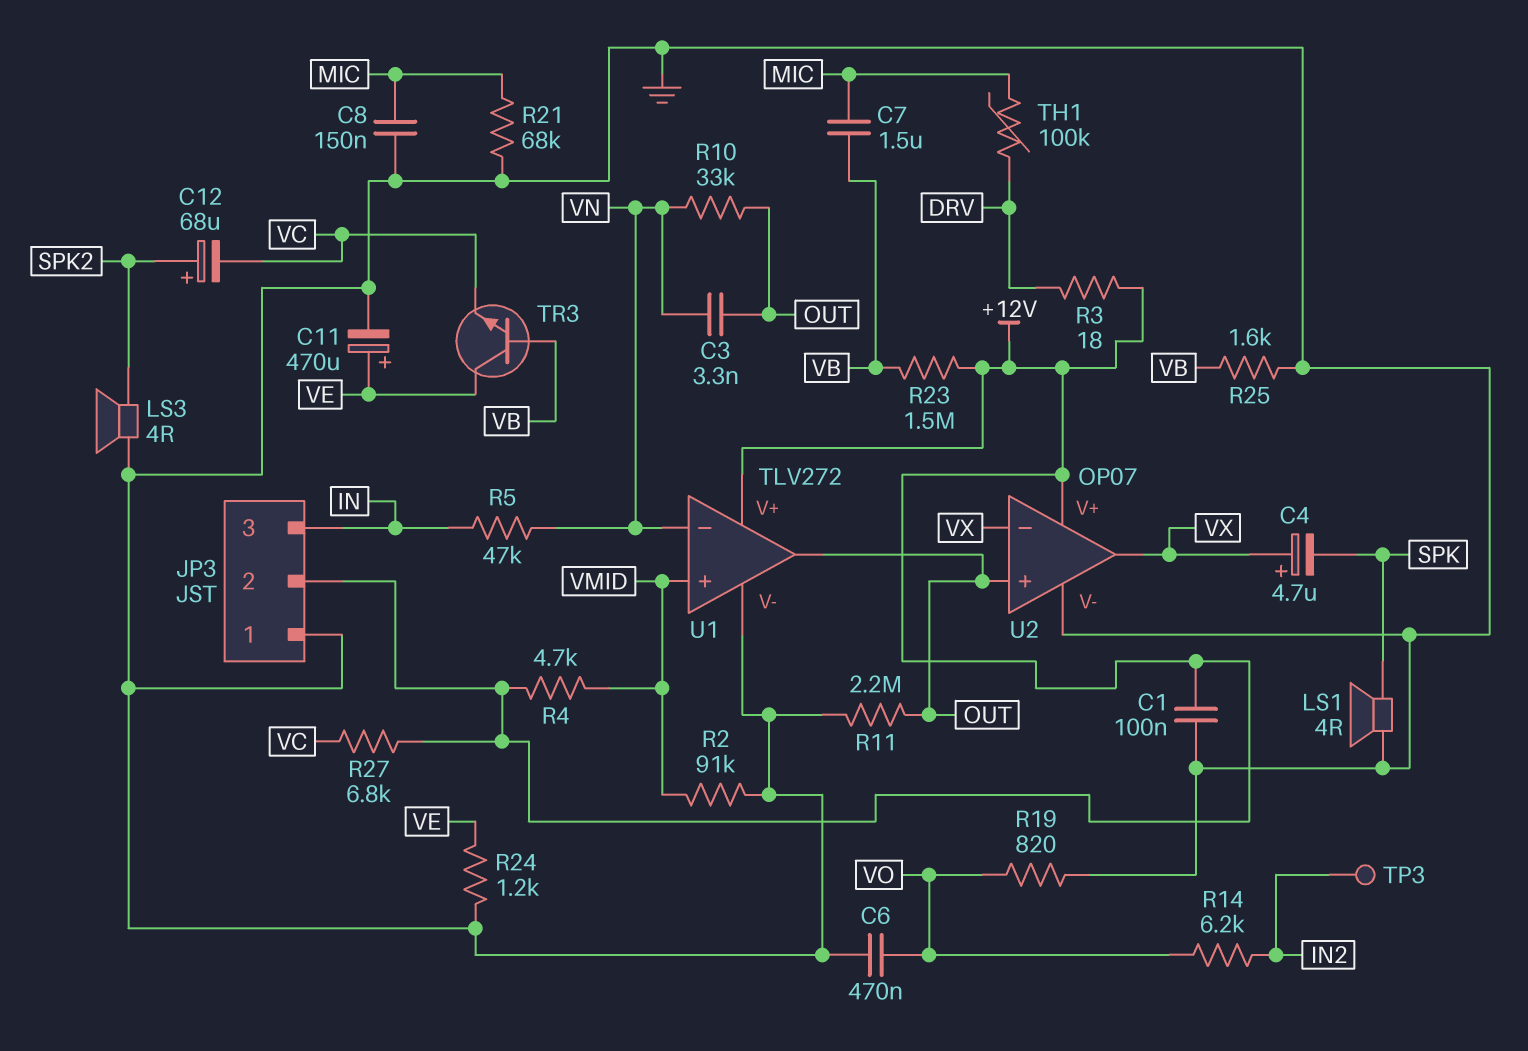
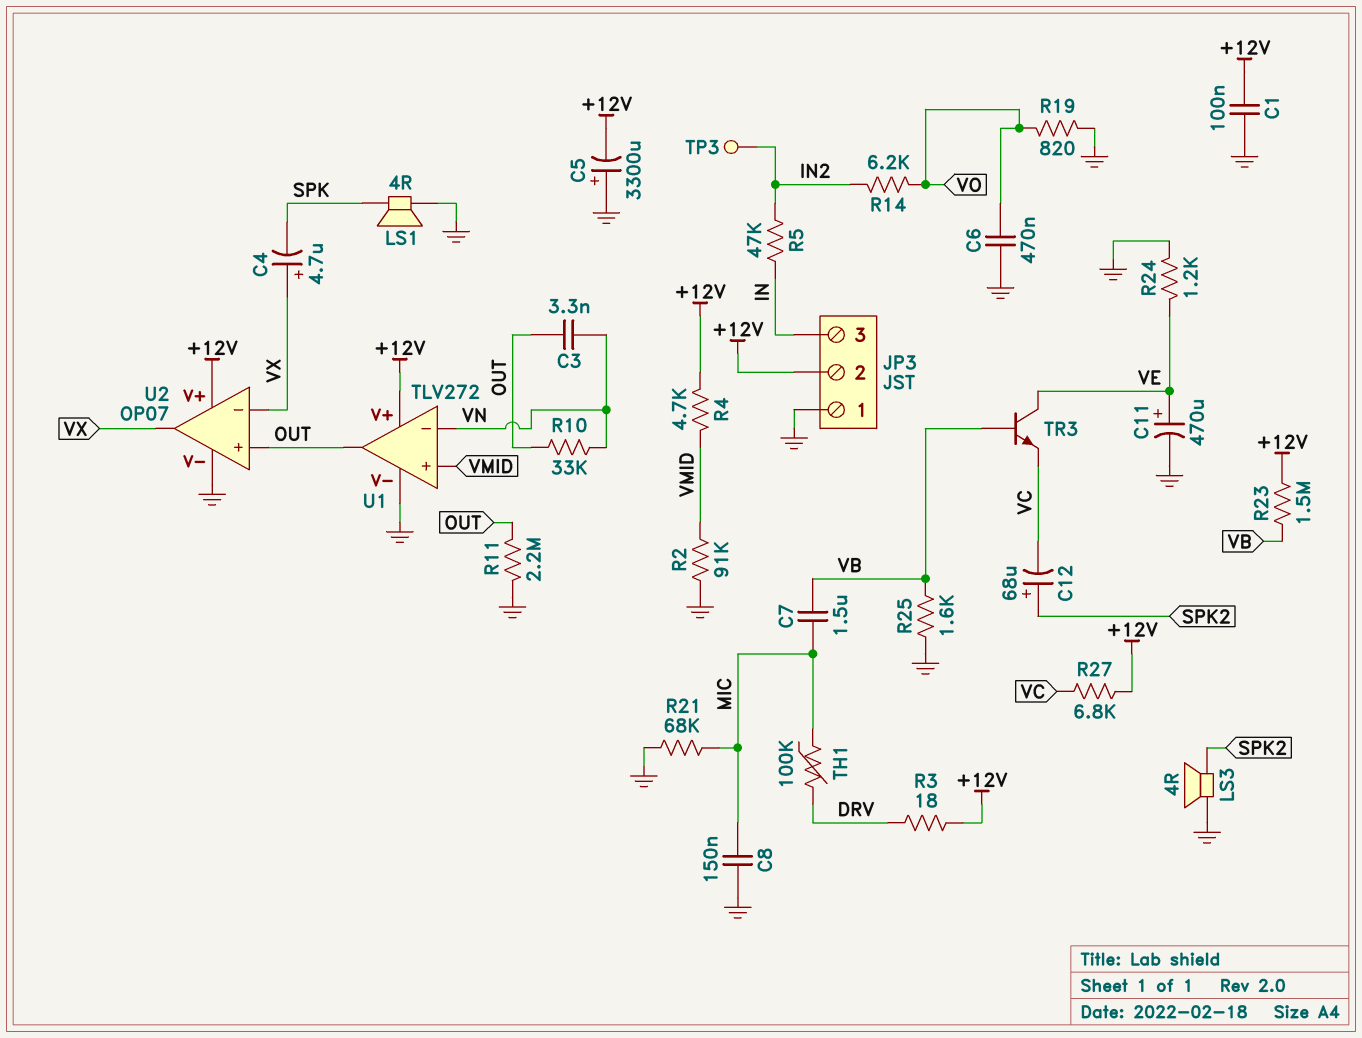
C5: none -> 3300uF (plus GND, minus +12V)
R5: 47k (IN, VN) -> 47k (IN, IN2)

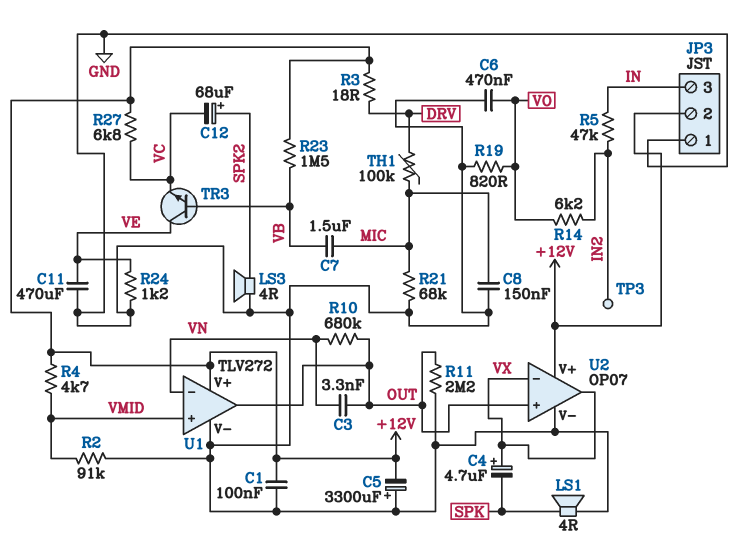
C11: 470uF (plus VE, minus GND) -> 470uF (GND, VE)
R10: 33k (OUT, VN) -> 680k (OUT, VN)
R25: 1.6k (GND, VB) -> none

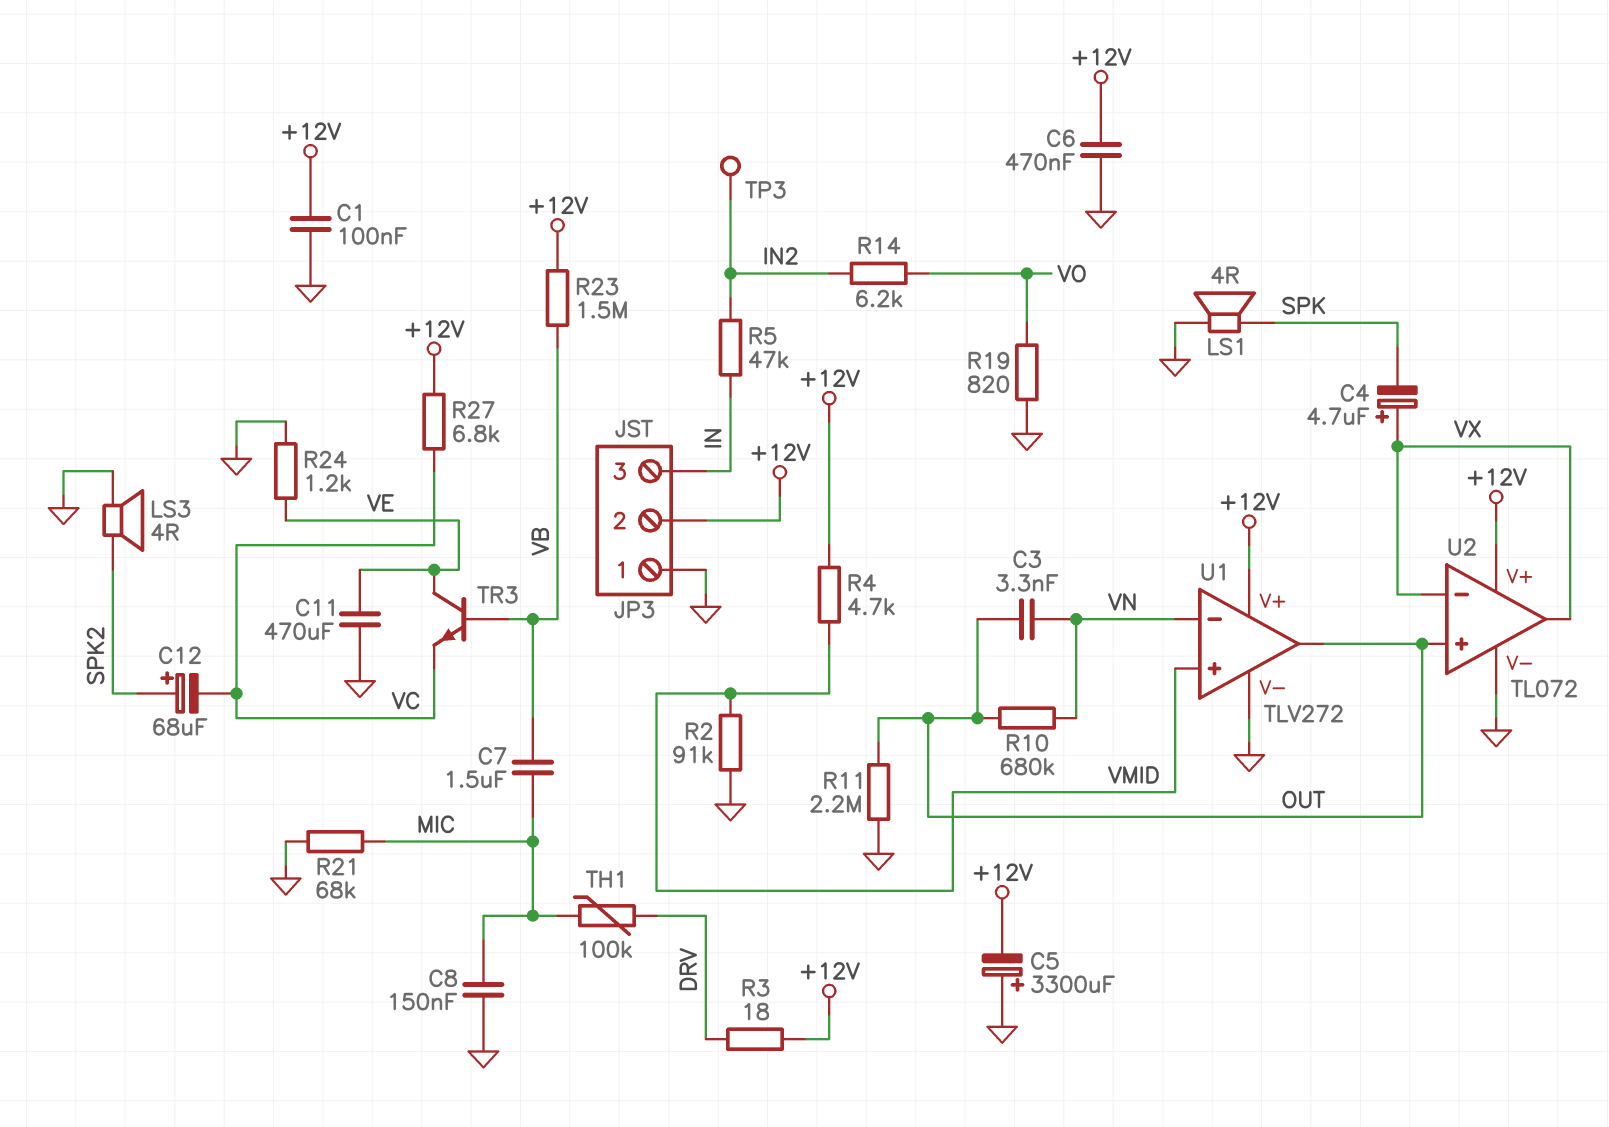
C6: 470nF (GND, VO) -> 470nF (+12V, GND)
U2: OP07 -> TL072

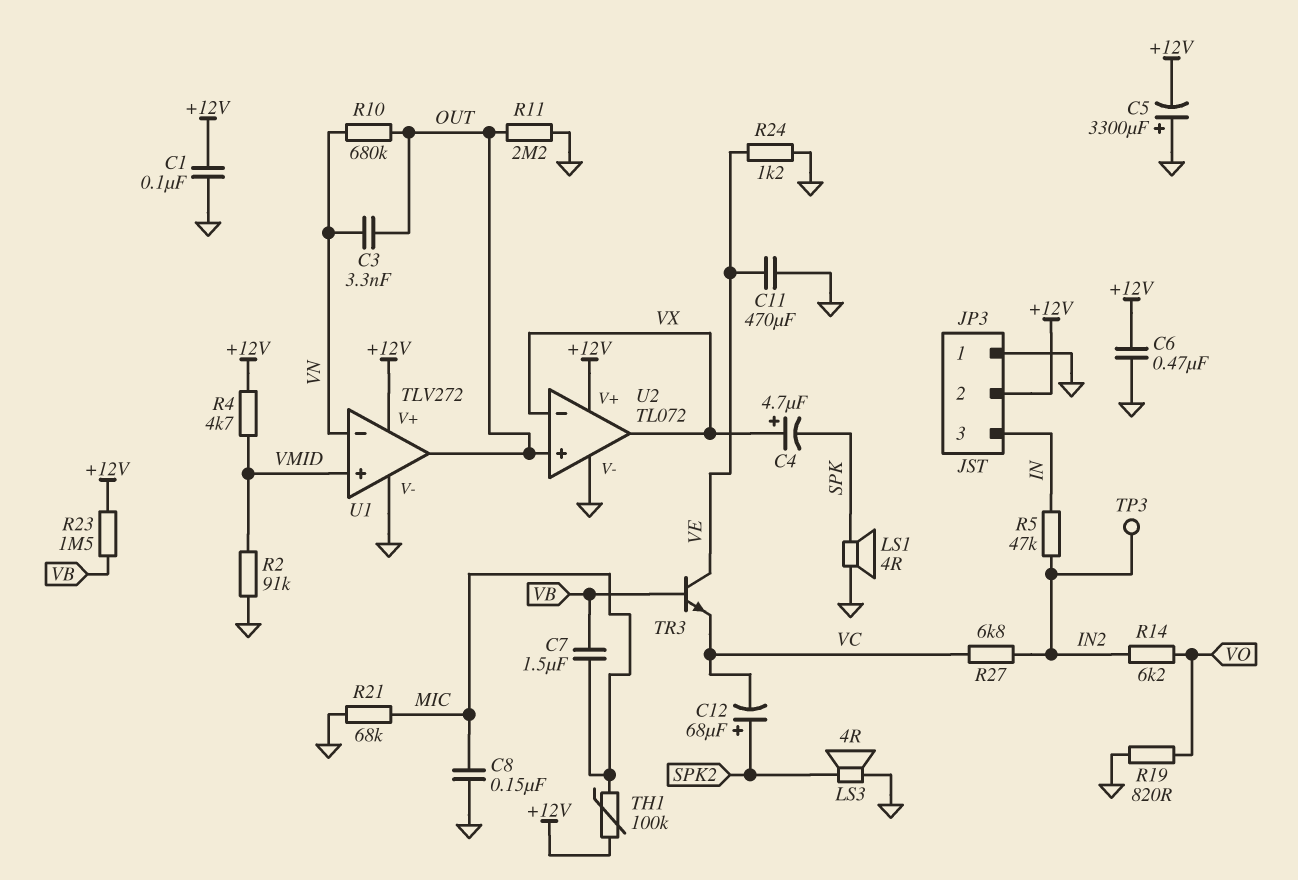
R3: 18 (+12V, DRV) -> none
R27: 6.8k (+12V, VC) -> 6.8k (IN2, VC)
TH1: 100k (DRV, MIC) -> 100k (+12V, MIC)

